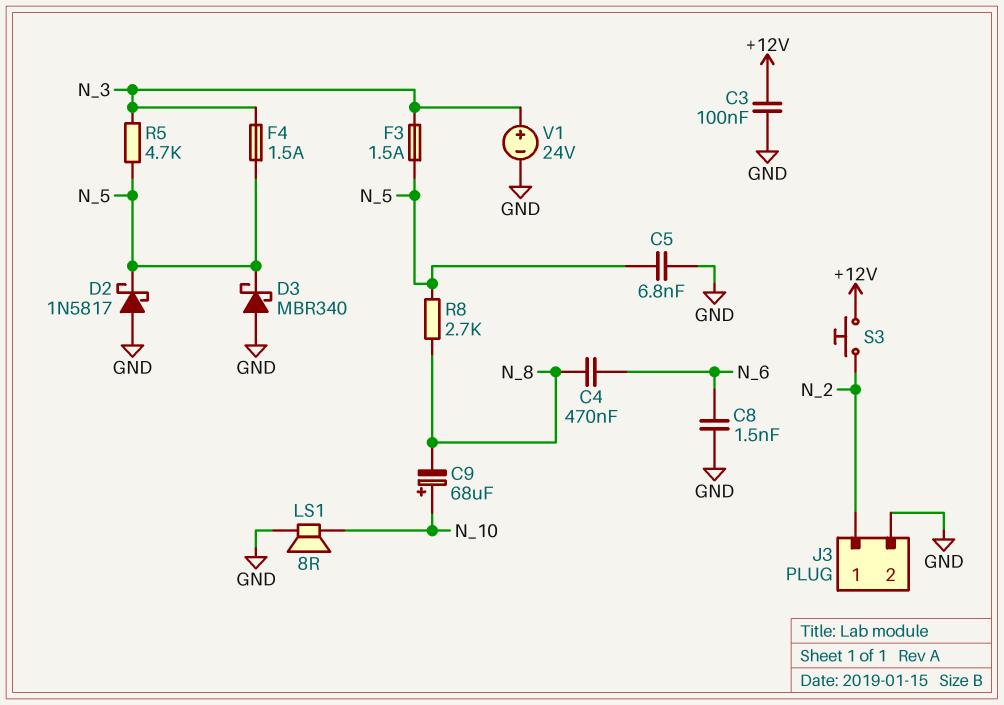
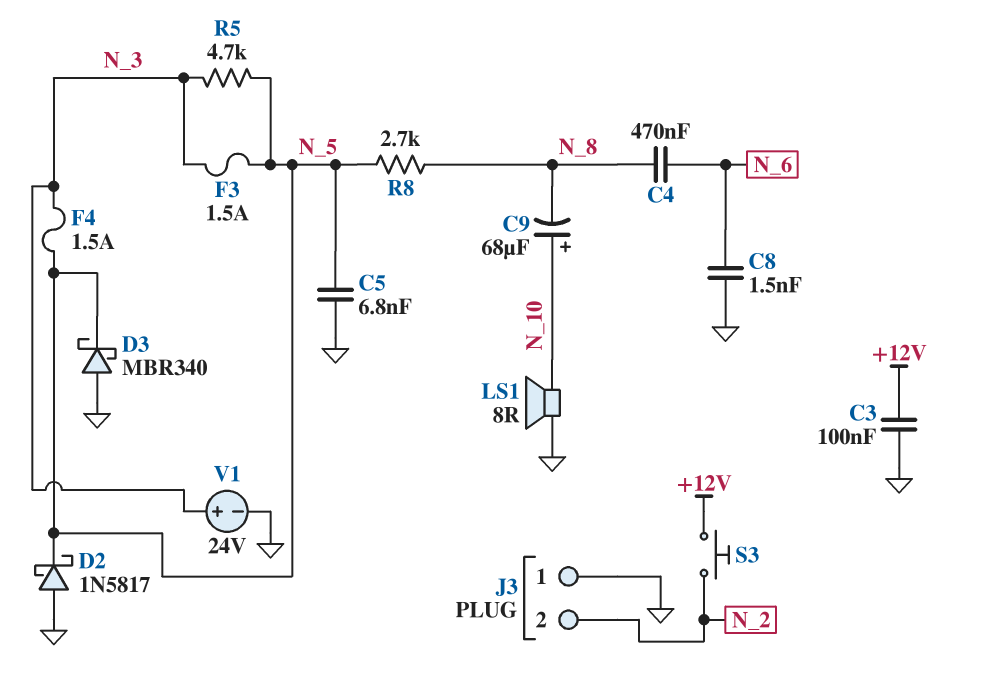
J3 pin 1: N_2 -> GND
J3 pin 2: GND -> N_2

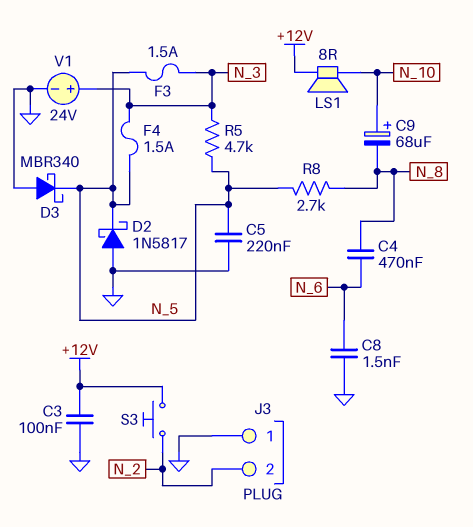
C5: 6.8nF (GND, N_5) -> 220nF (GND, N_5)
LS1: speaker 8R (GND, N_10) -> speaker 8R (+12V, N_10)

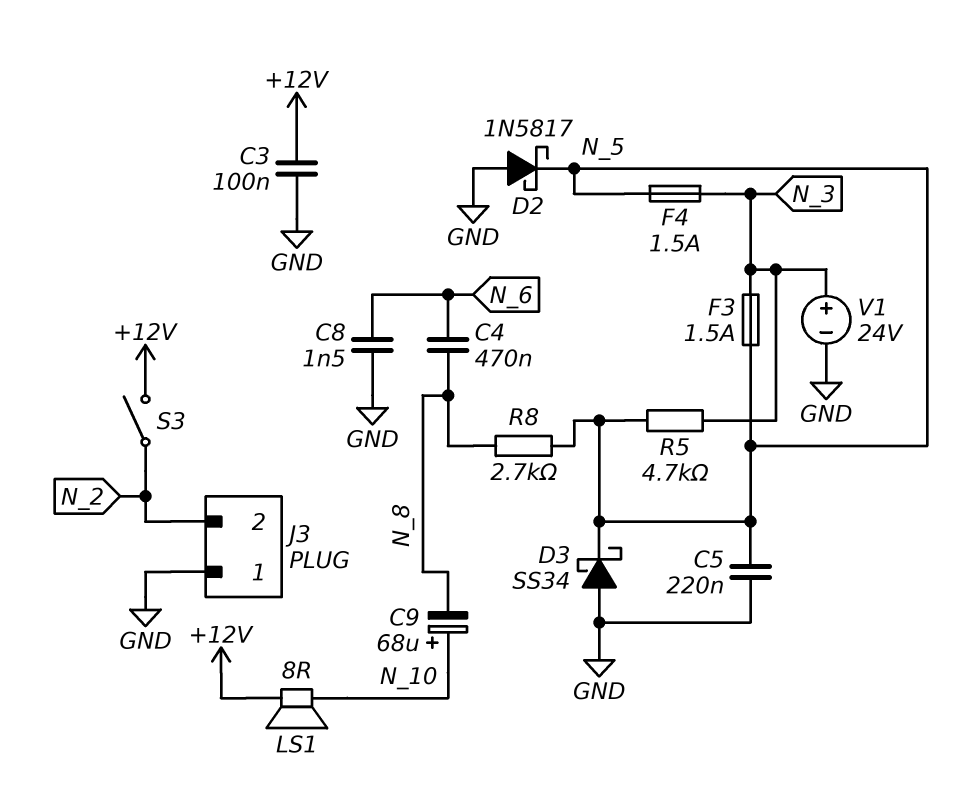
D3: schottky MBR340 (A GND, K N_5) -> schottky SS34 (A GND, K N_5)
S3: button (+12V, N_2) -> switch (+12V, N_2)

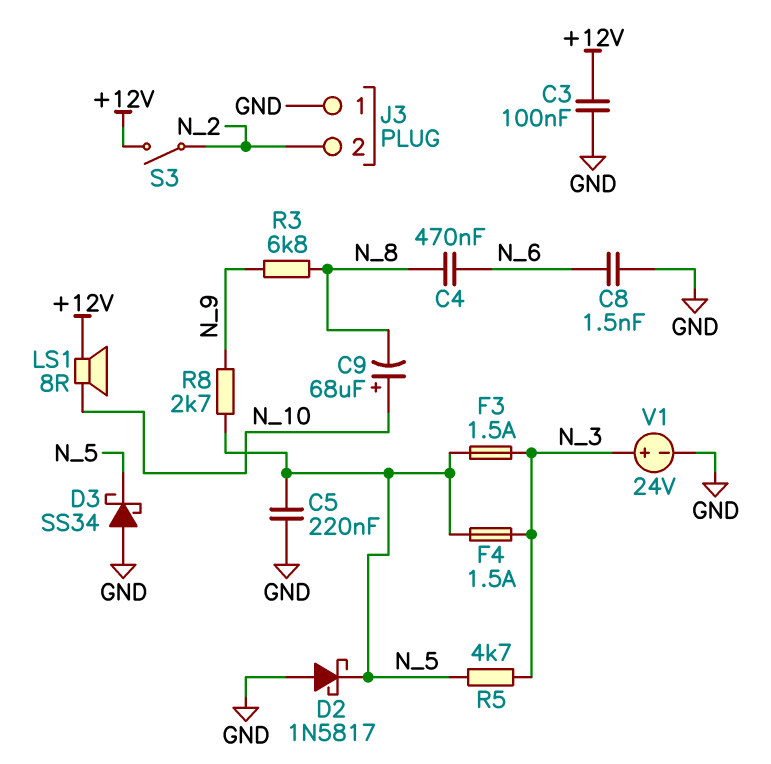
R3: none -> 6.8k (N_8, N_9)
R8: 2.7k (N_5, N_8) -> 2.7k (N_5, N_9)

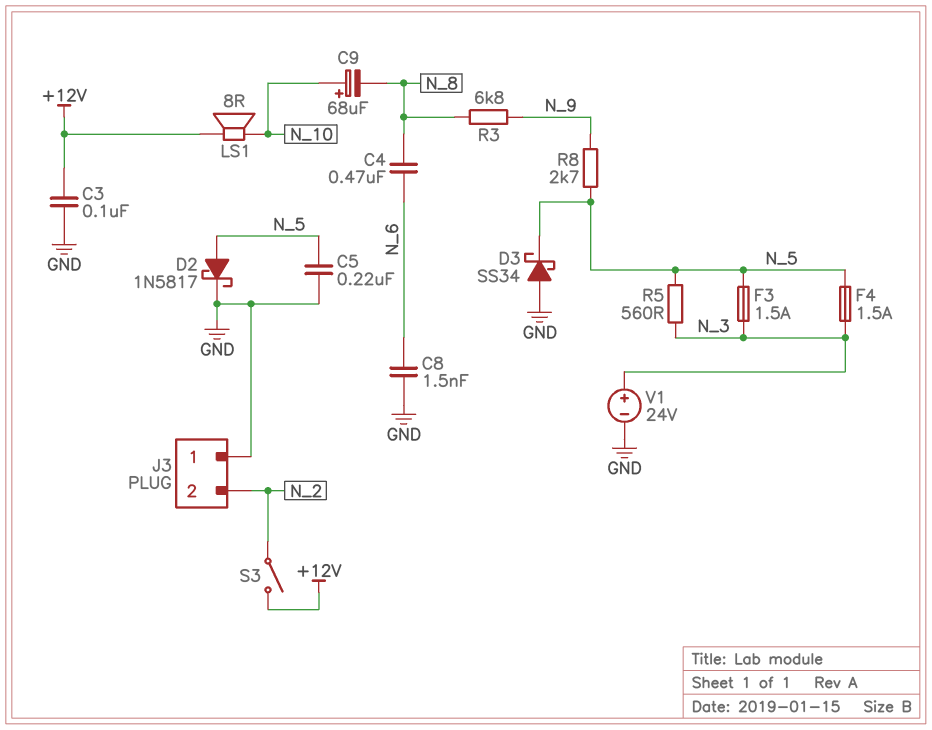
D2: schottky 1N5817 (A GND, K N_5) -> schottky 1N5817 (A N_5, K GND)
R5: 4.7k (N_3, N_5) -> 560 (N_3, N_5)

